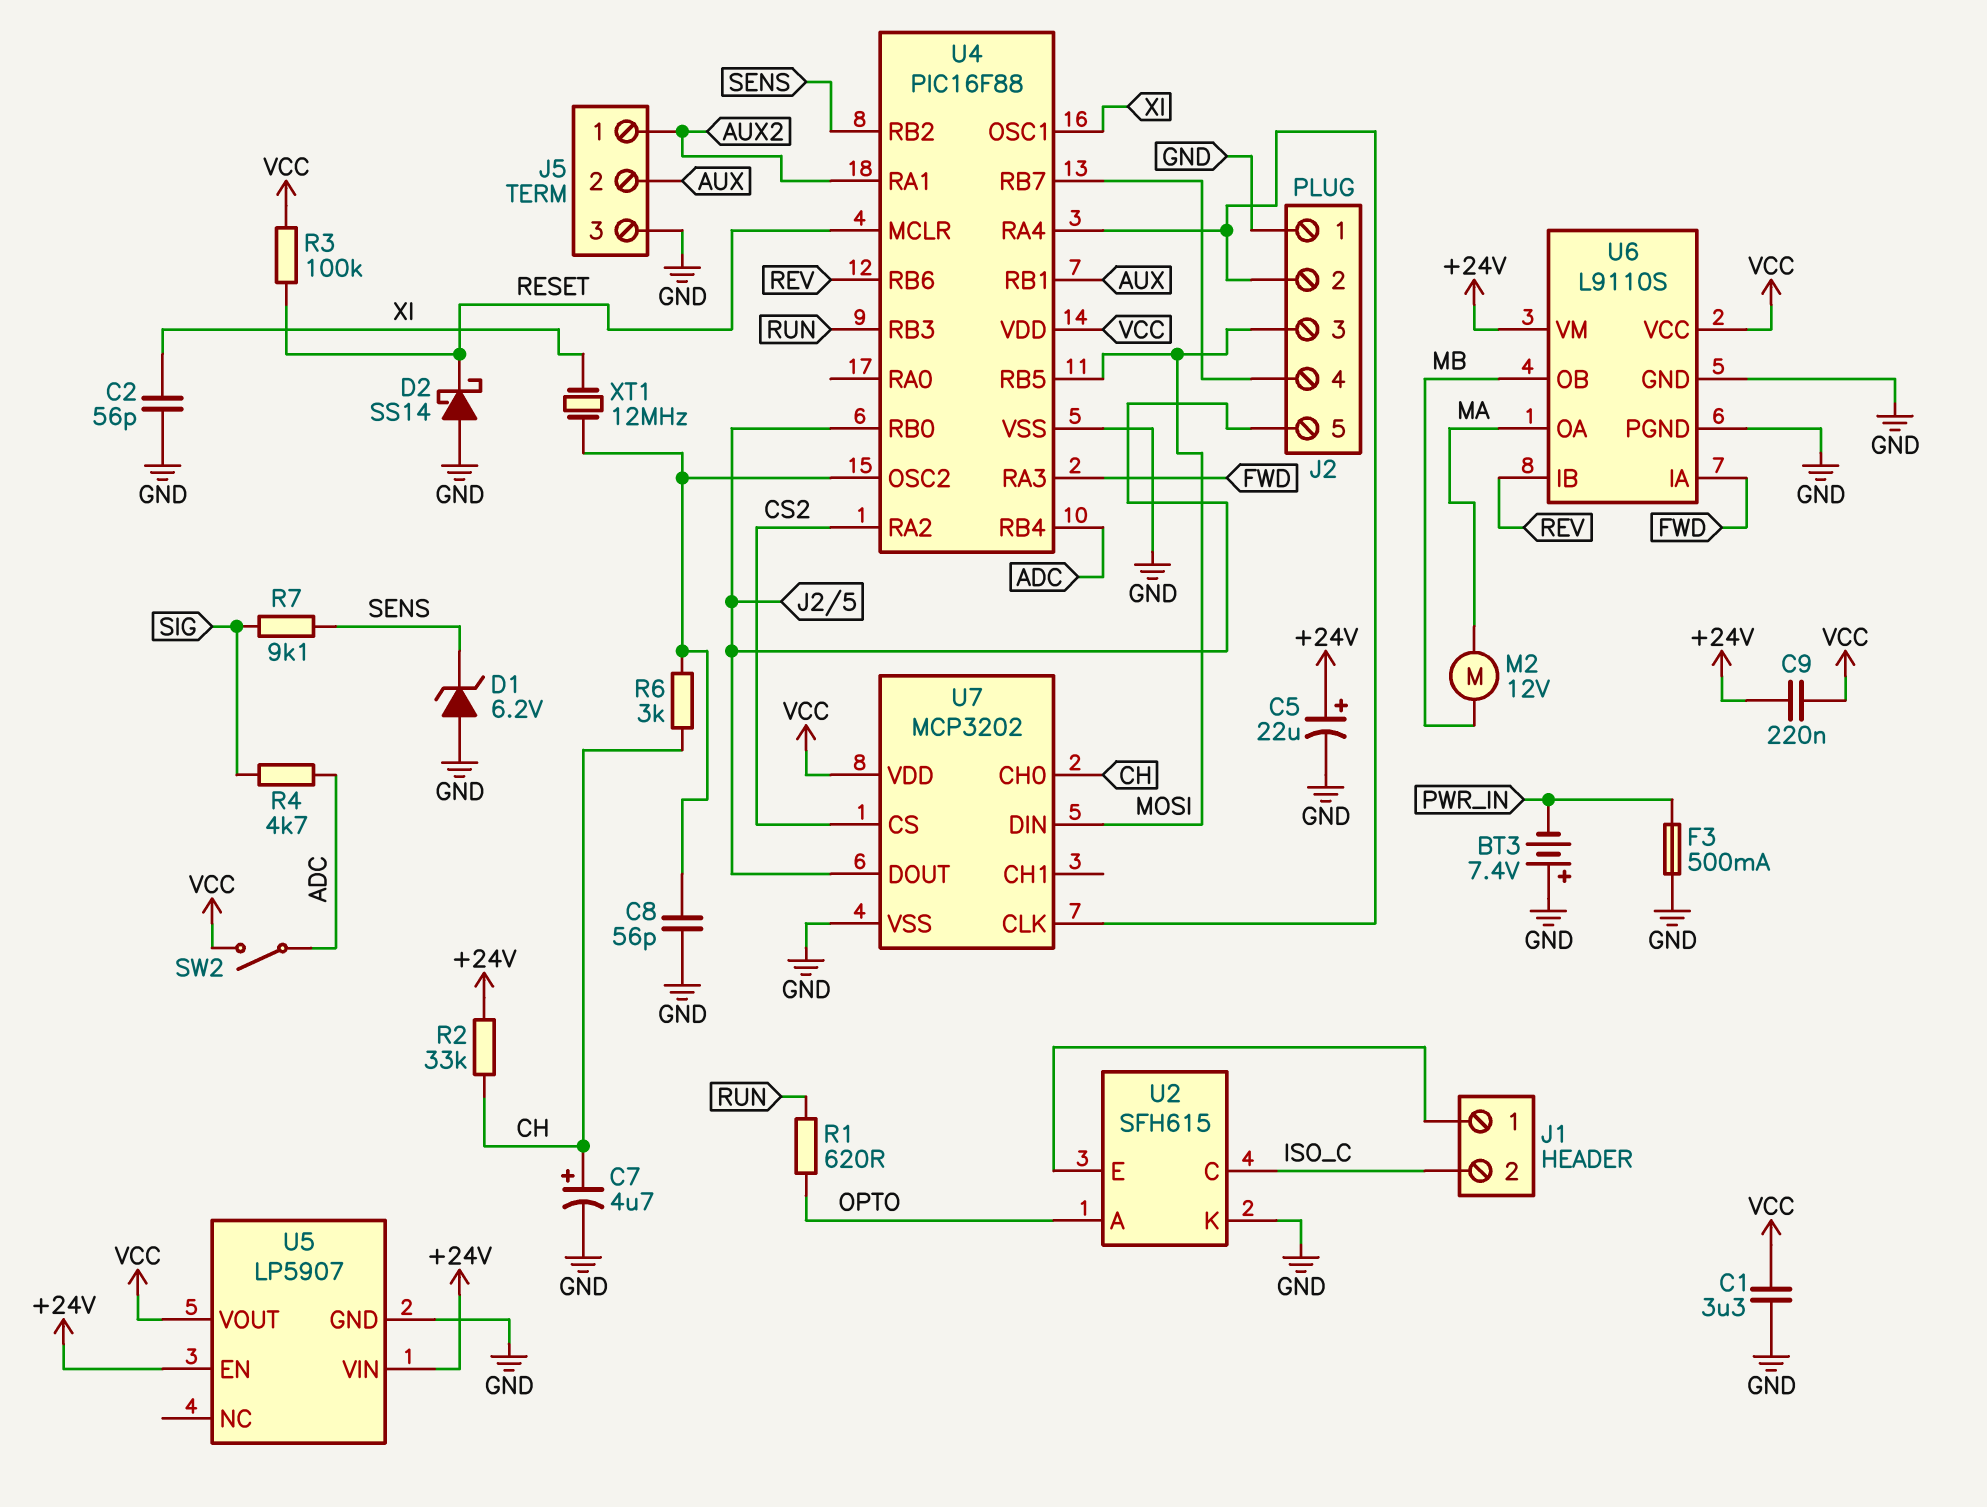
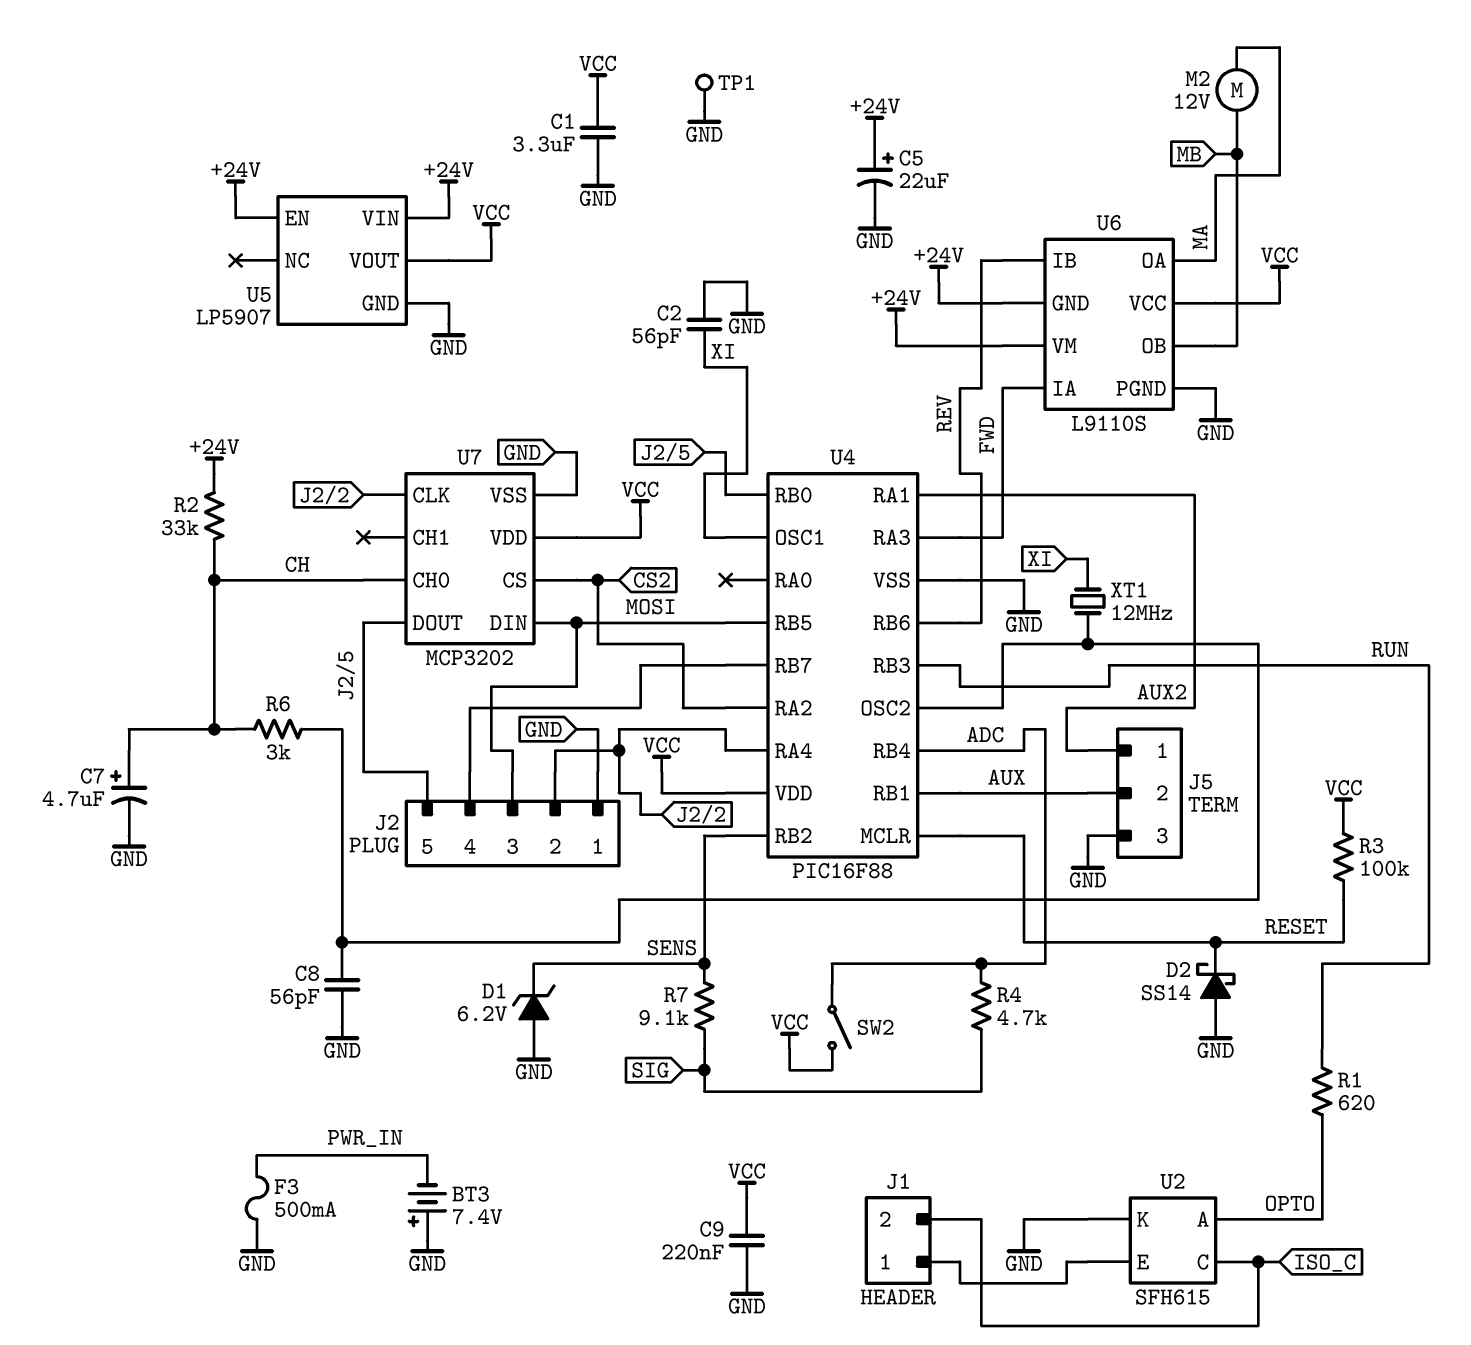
C9: 220nF (+24V, VCC) -> 220nF (GND, VCC)
TP1: none -> test point (GND)
U6 pin GND: GND -> +24V

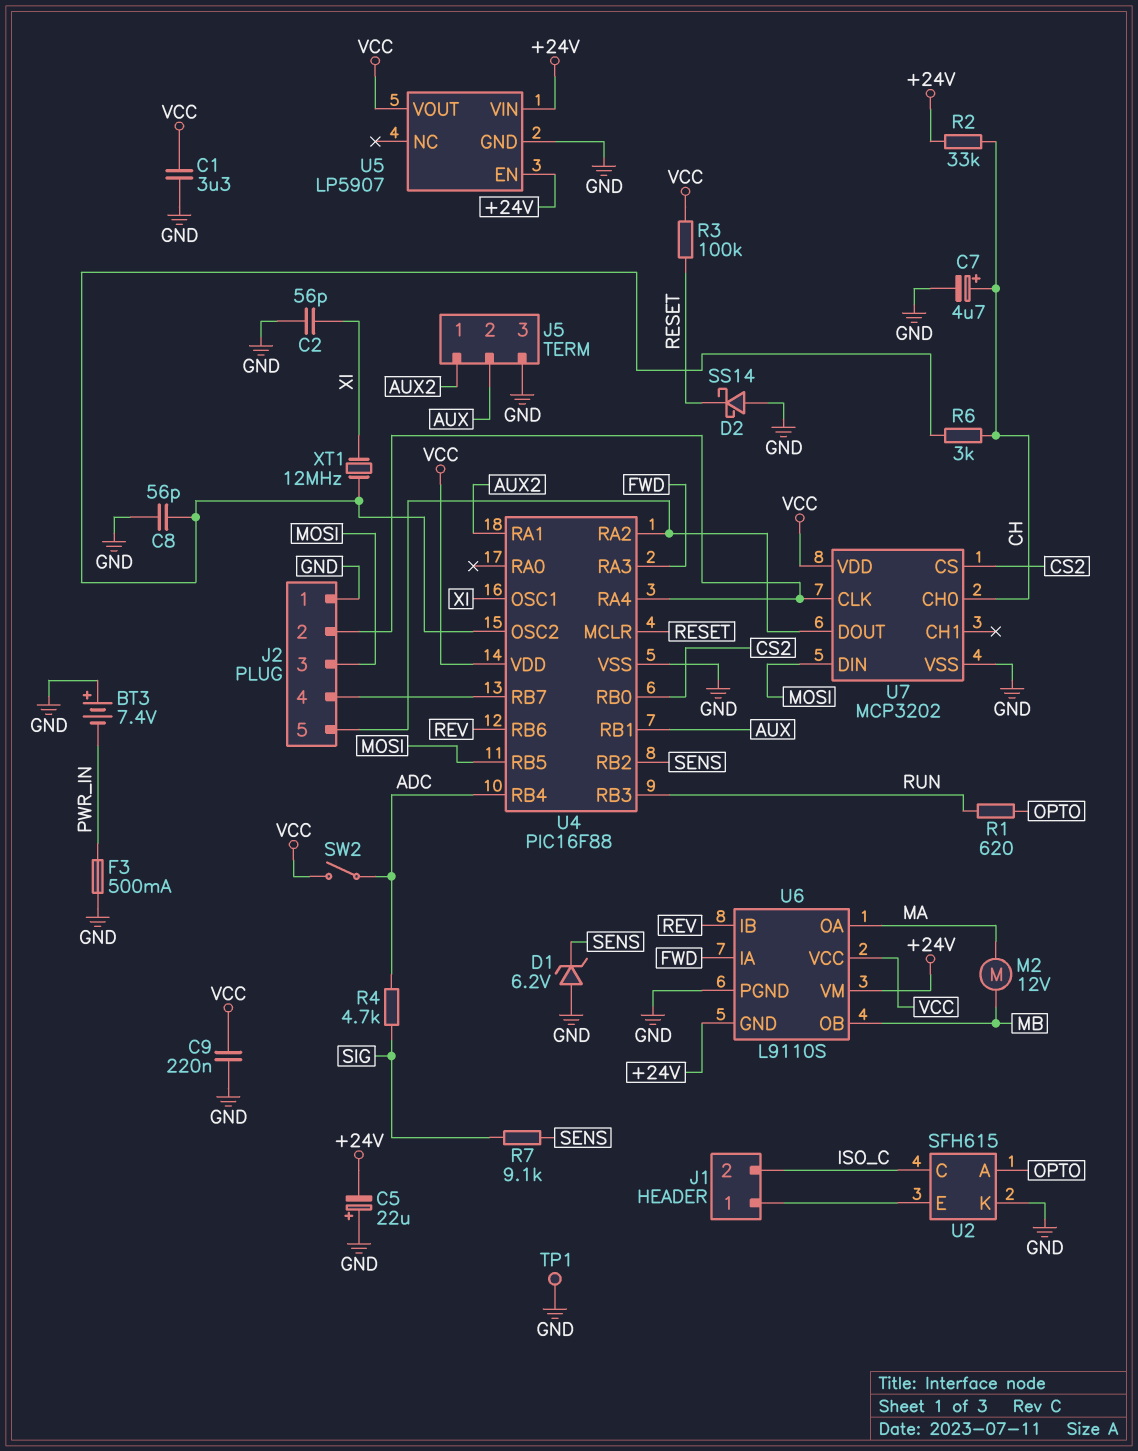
C5: 22uF (plus +24V, minus GND) -> 22uF (plus GND, minus +24V)
U4 pin RA2: CS2 -> J2/5
U4 pin RB0: J2/5 -> CS2

